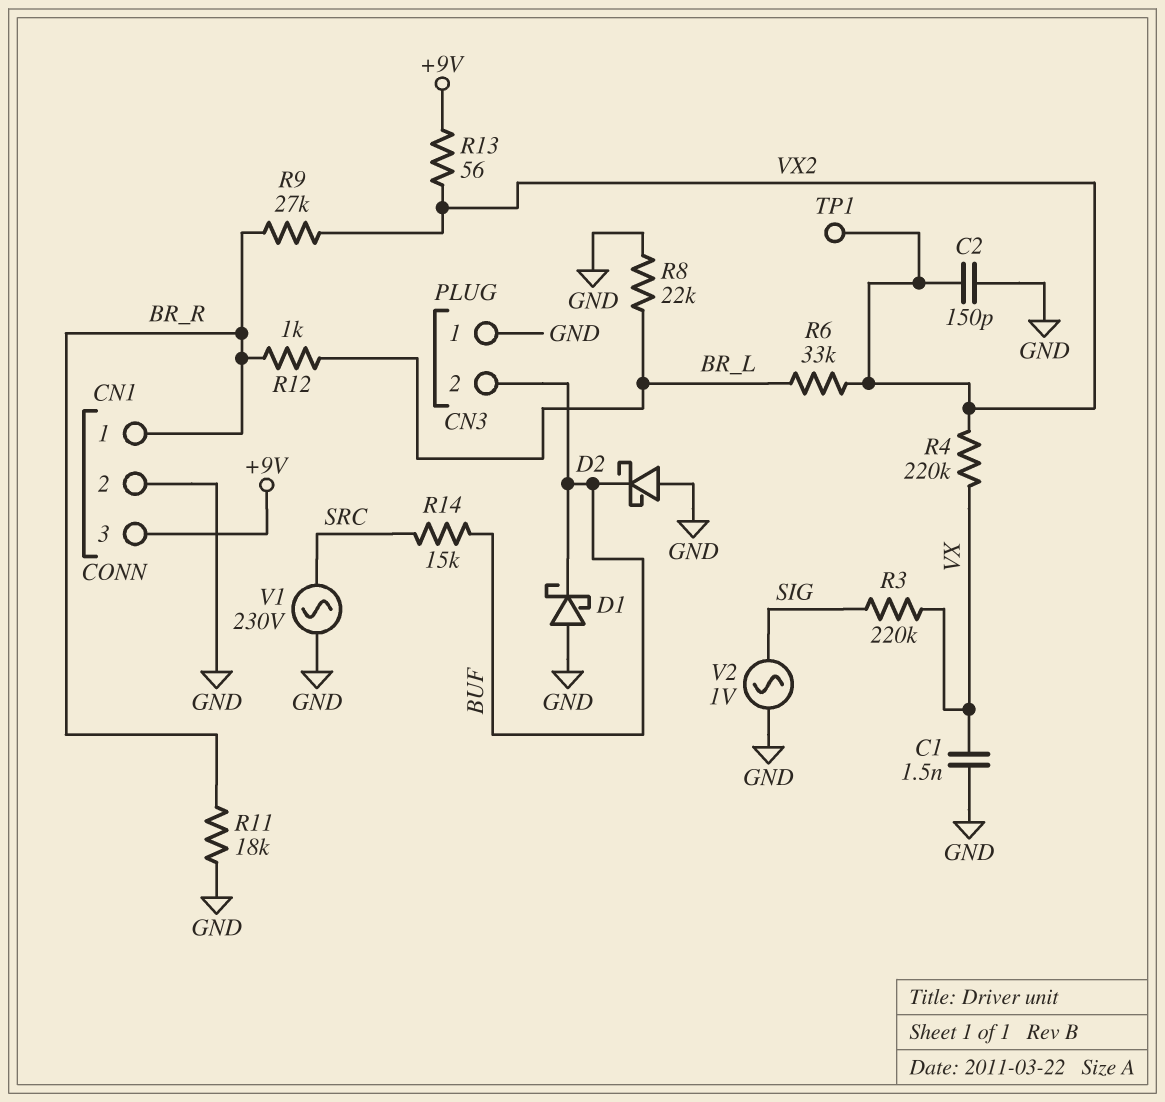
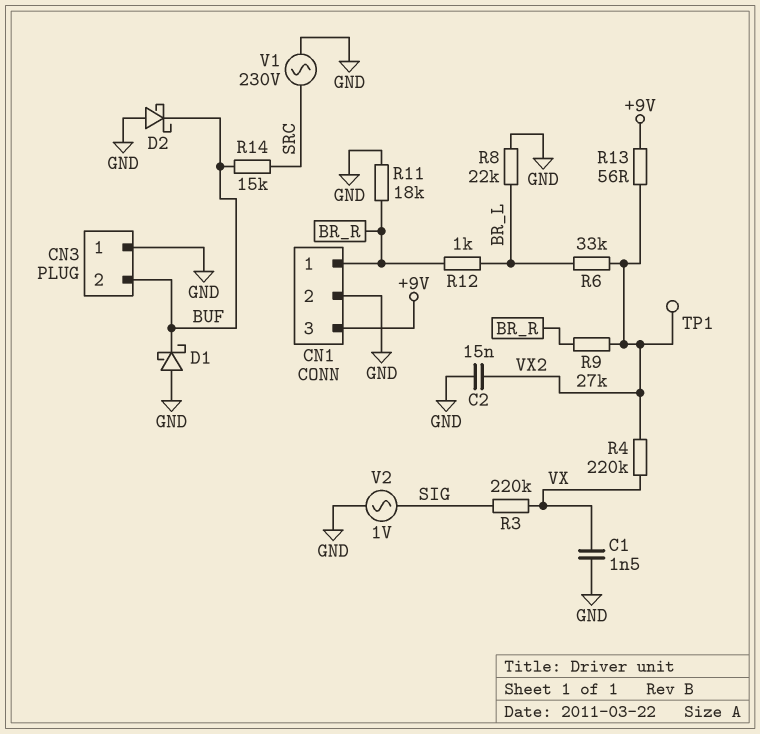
C2: 150pF (GND, VX2) -> 15nF (GND, VX2)

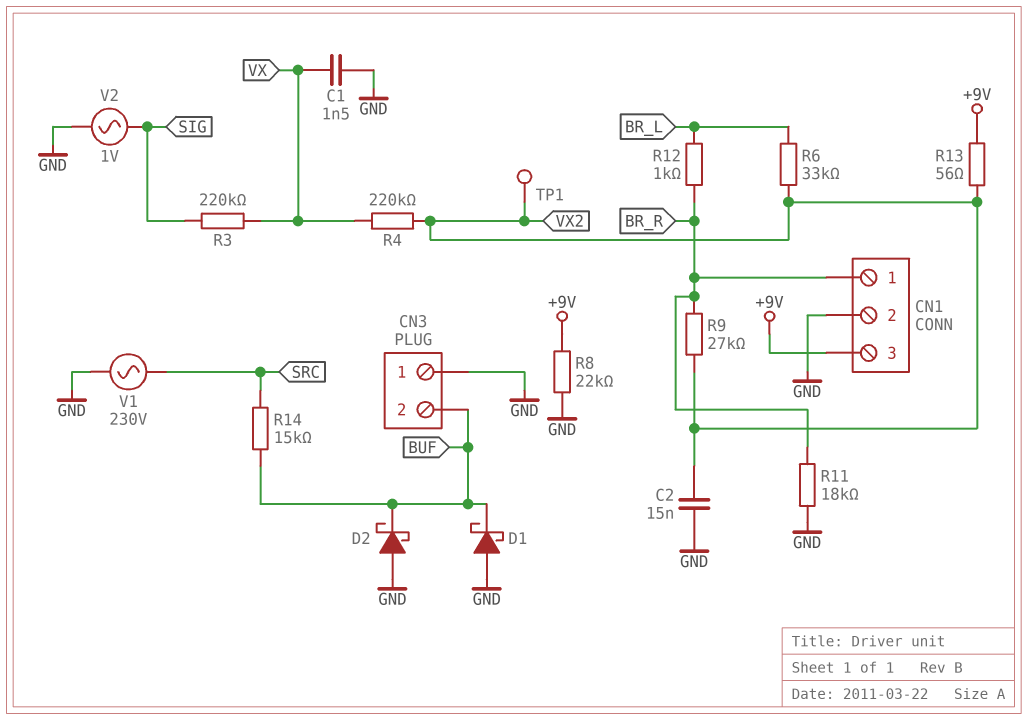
R8: 22k (BR_L, GND) -> 22k (+9V, GND)

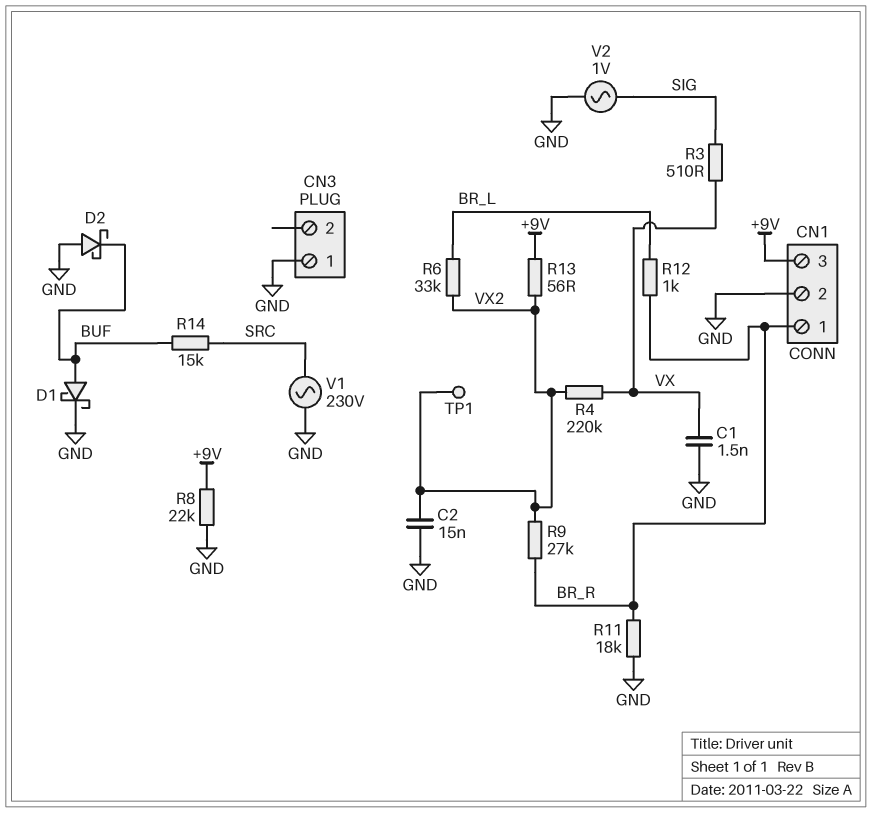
CN3 pin 2: BUF -> none
D1: schottky (A GND, K BUF) -> schottky (A BUF, K GND)
R3: 220k (SIG, VX) -> 510 (SIG, VX)

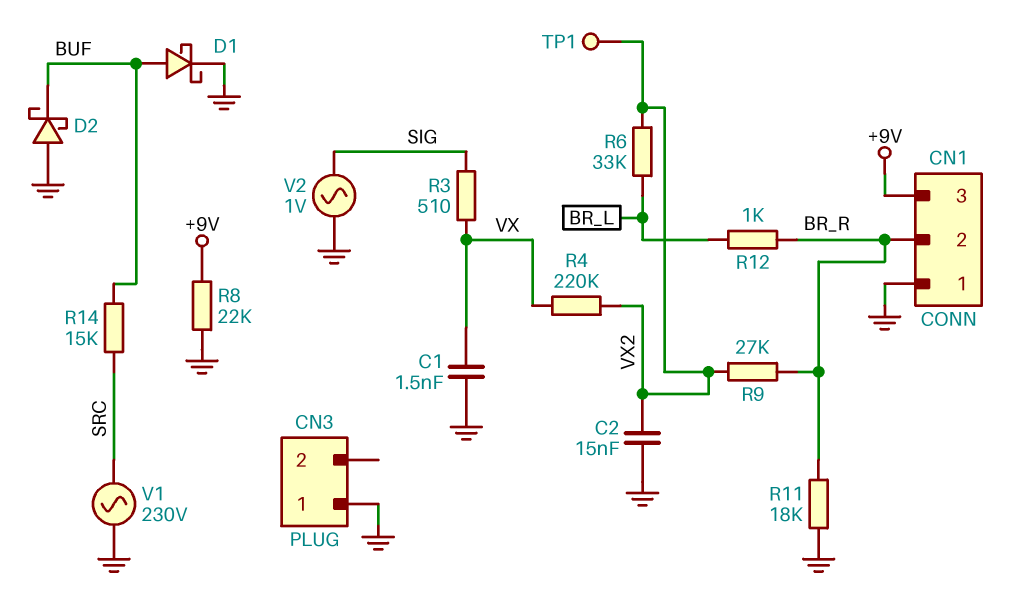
CN1 pin 1: BR_R -> GND
CN1 pin 2: GND -> BR_R
R13: 56 (+9V, VX2) -> none

